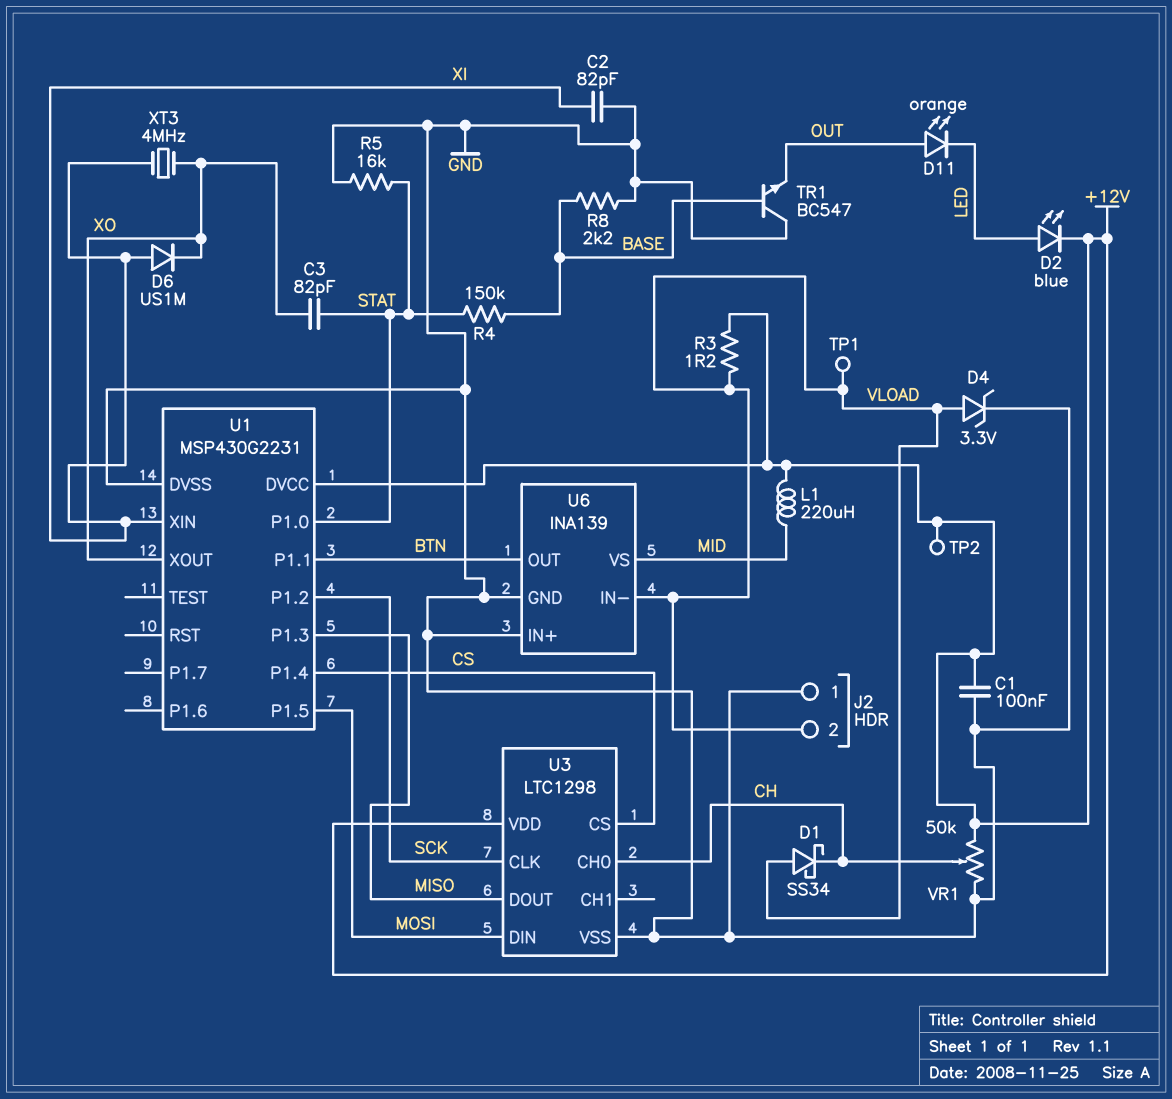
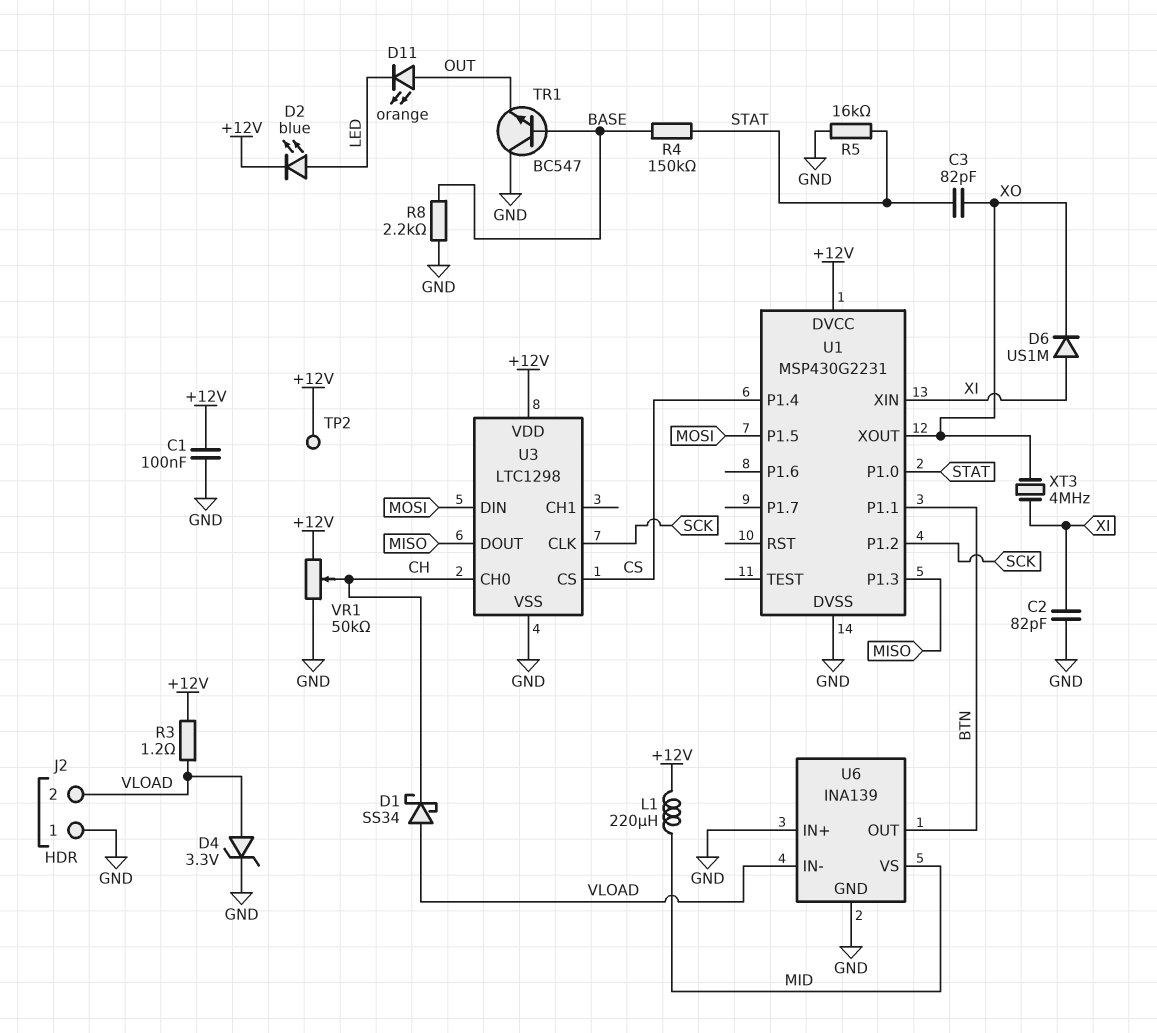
TP1: test point (VLOAD) -> none

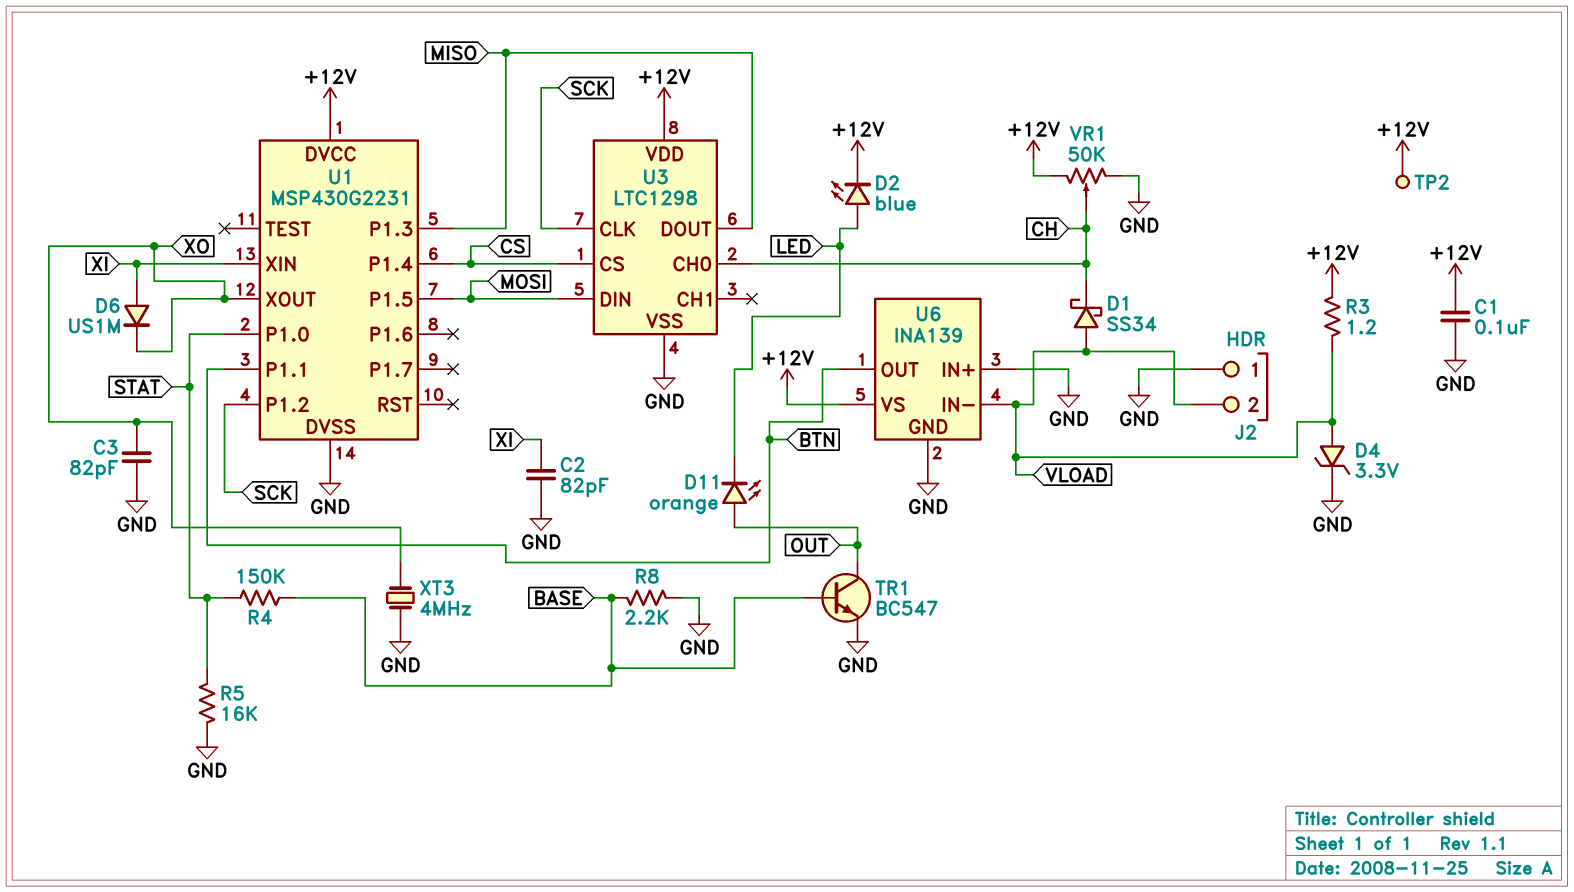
C3: 82pF (STAT, XO) -> 82pF (GND, XO)
L1: 220uH (+12V, MID) -> none
TR1: NPN BC547 (B BASE, C GND, E OUT) -> NPN BC547 (B BASE, C OUT, E GND)
U6 pin VS: MID -> +12V
XT3: 4MHz (XI, XO) -> 4MHz (GND, XO)

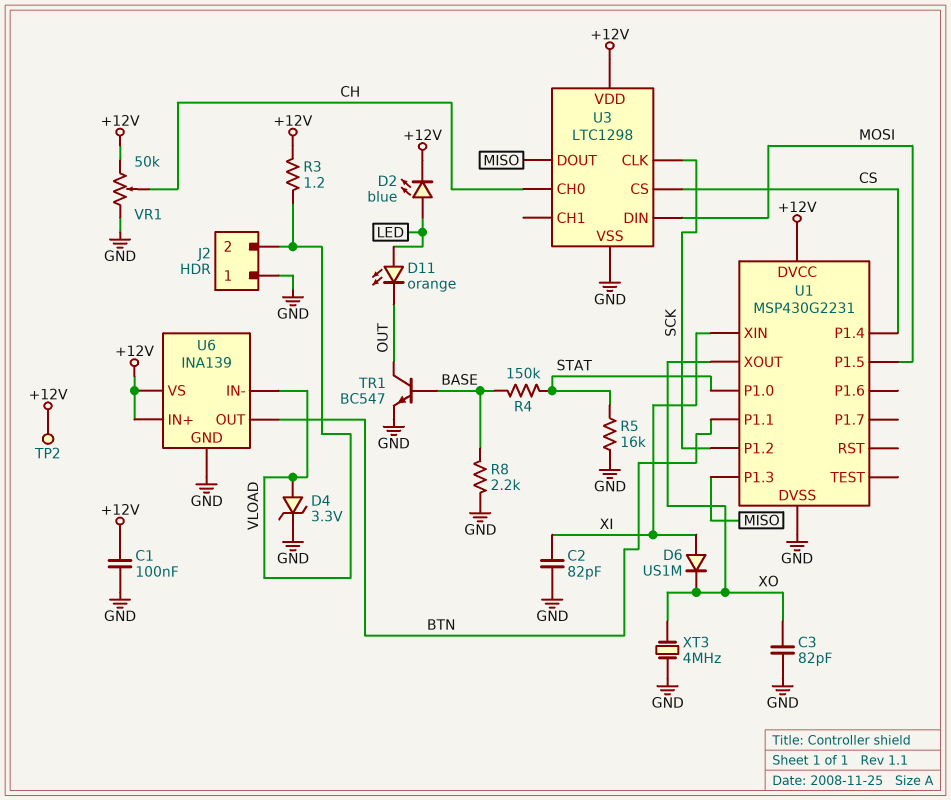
D1: schottky SS34 (A VLOAD, K CH) -> none
D11: LED orange (A OUT, K LED) -> LED orange (A LED, K OUT)
U6 pin IN+: GND -> +12V

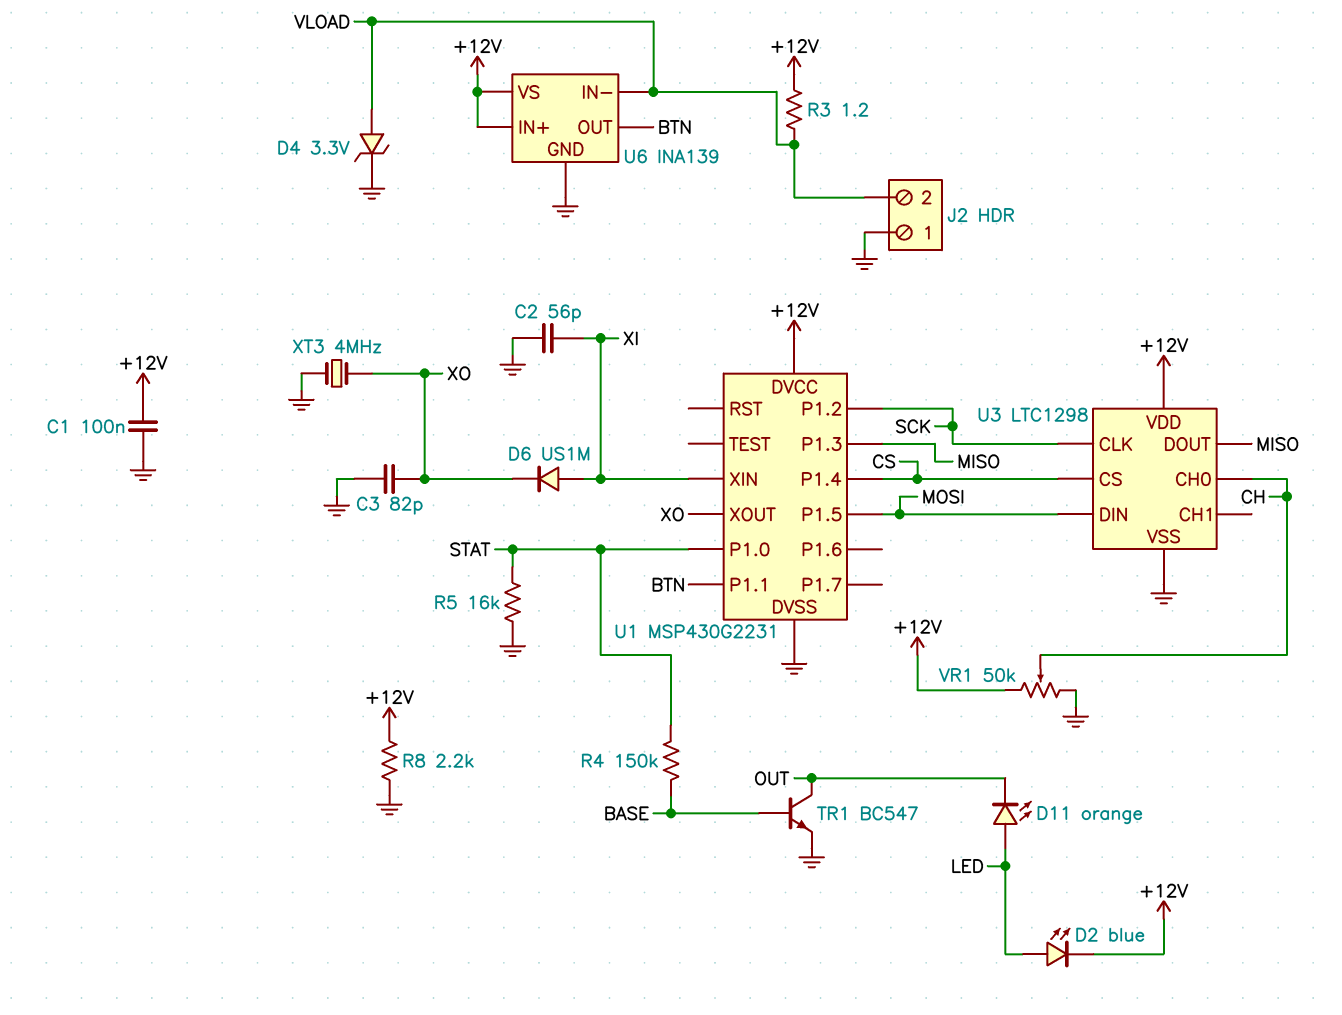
C2: 82pF (GND, XI) -> 56pF (GND, XI)
R8: 2.2k (BASE, GND) -> 2.2k (+12V, GND)
TP2: test point (+12V) -> none

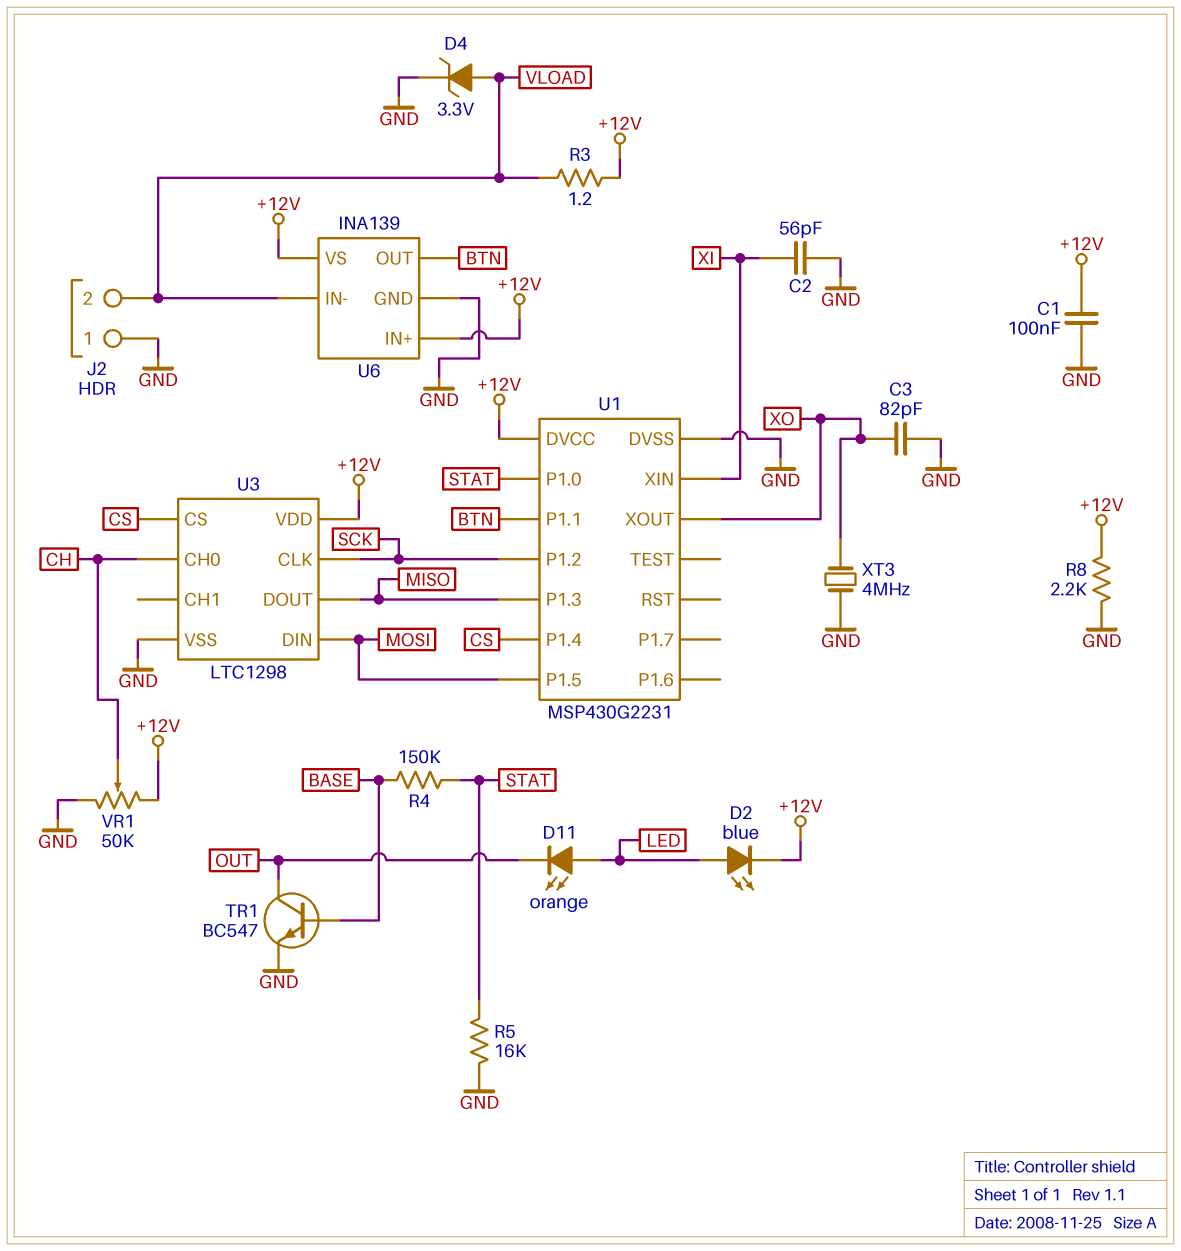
D6: diode US1M (A XI, K XO) -> none

